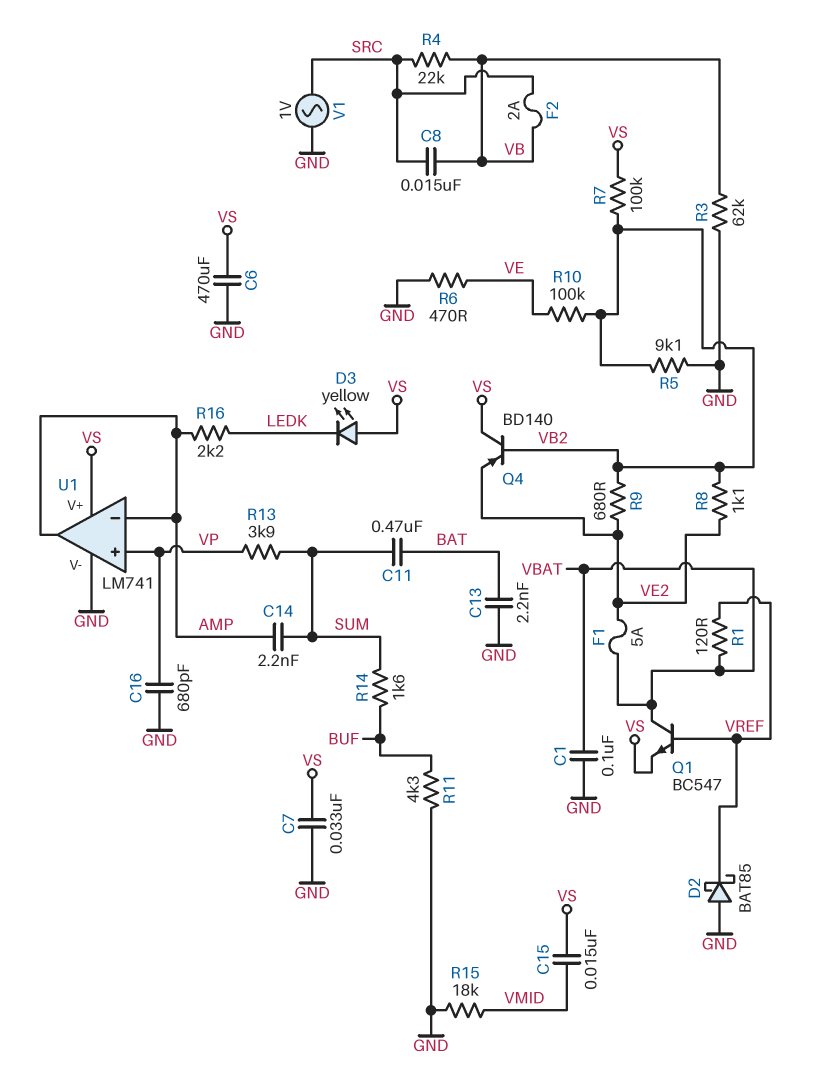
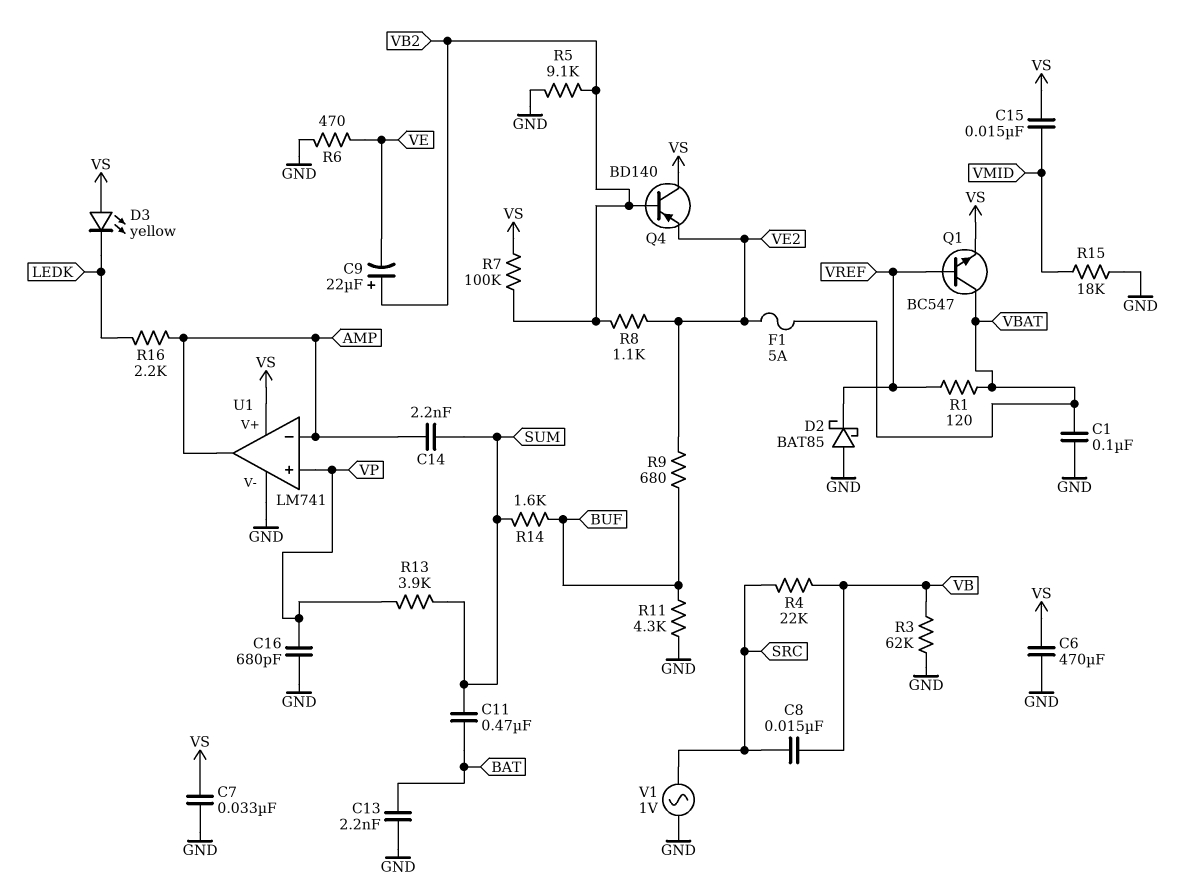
C9: none -> 22uF (plus VB2, minus VE)
F2: 2A (SRC, VB) -> none
R9: 680 (VB2, VE2) -> 680 (BUF, VE2)
R10: 100k (VB2, VE) -> none

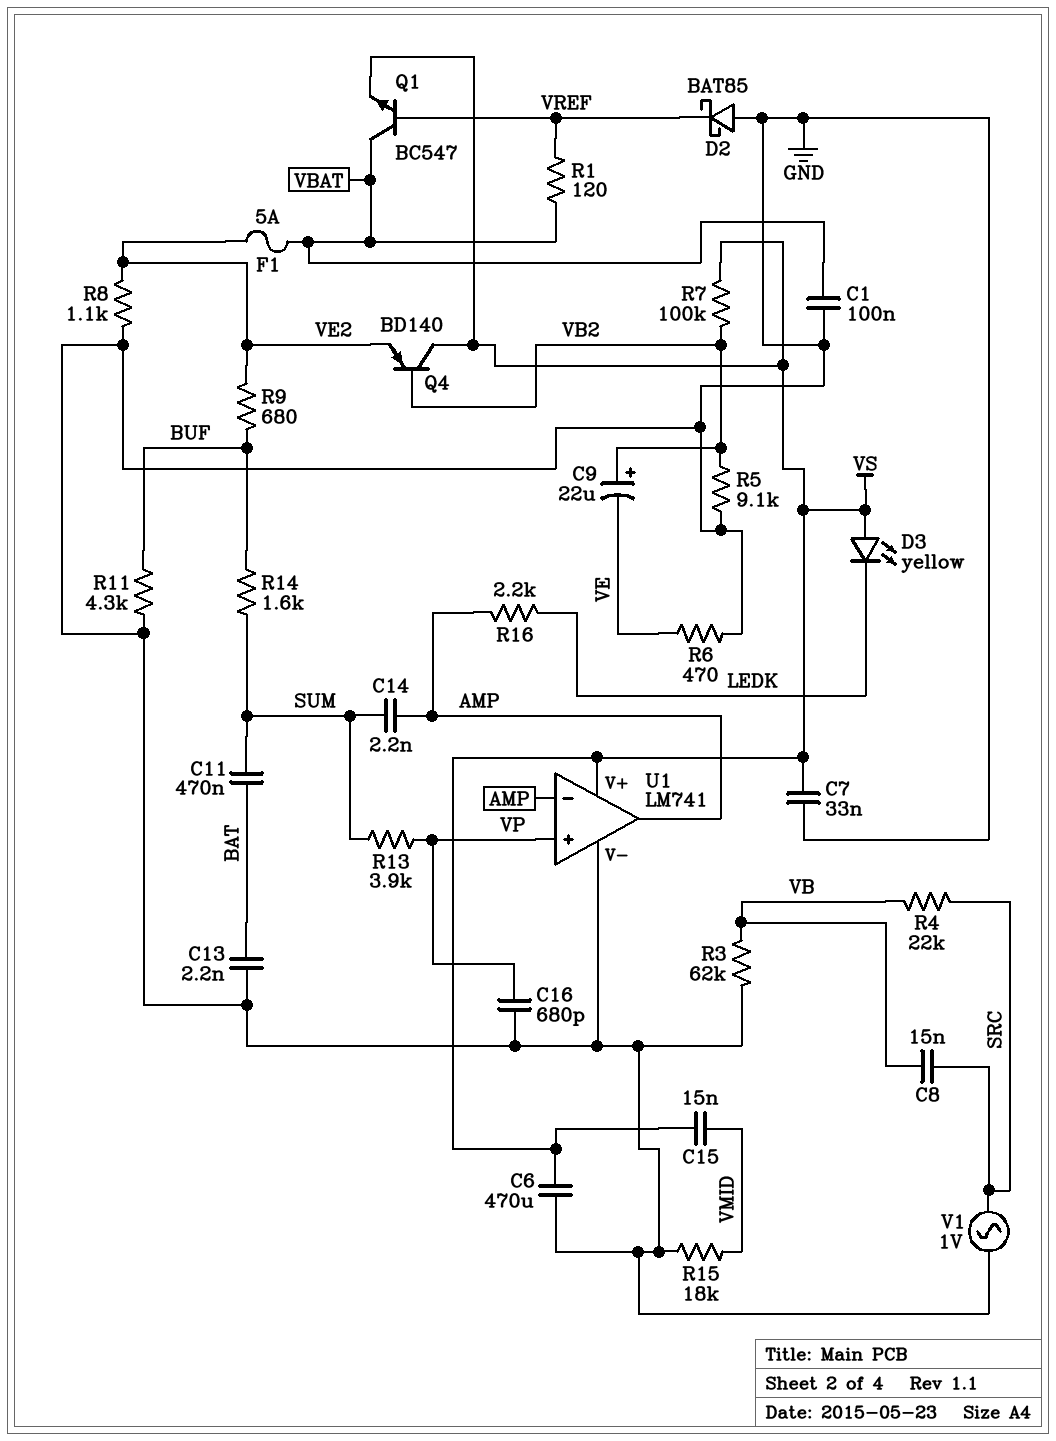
R8: 1.1k (VB2, VE2) -> 1.1k (GND, VE2)

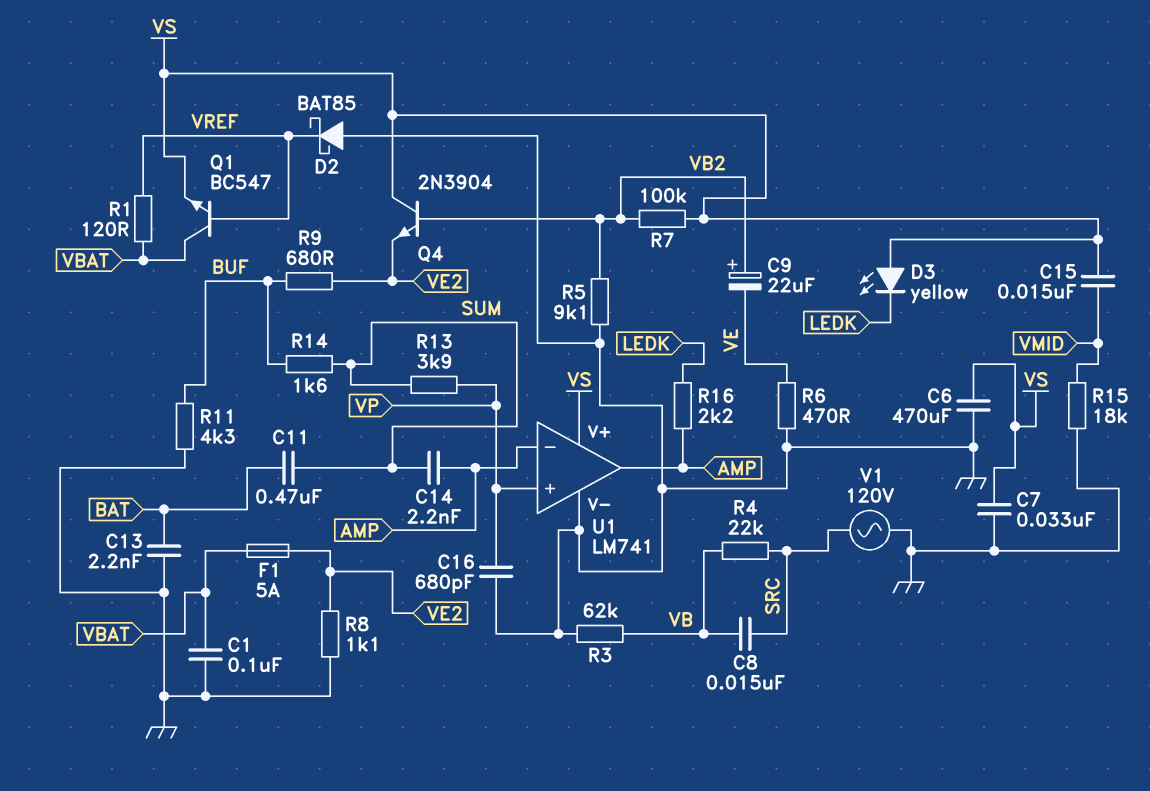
Q4: PNP BD140 (B VB2, C VS, E VE2) -> NPN 2N3904 (B VB2, C VS, E VE2)
V1: AC 1V (GND, SRC) -> AC 120V (GND, SRC)

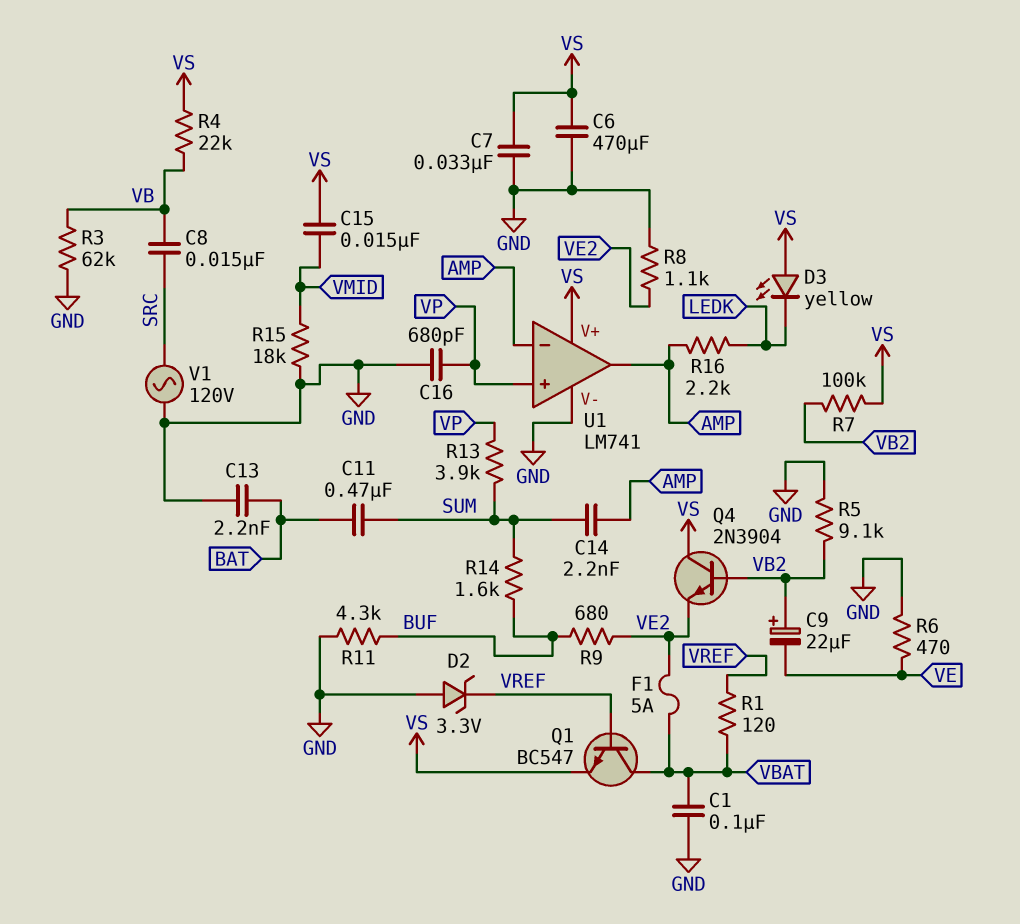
D2: schottky BAT85 (A GND, K VREF) -> zener 3.3V (A GND, K VREF)
R4: 22k (SRC, VB) -> 22k (VB, VS)

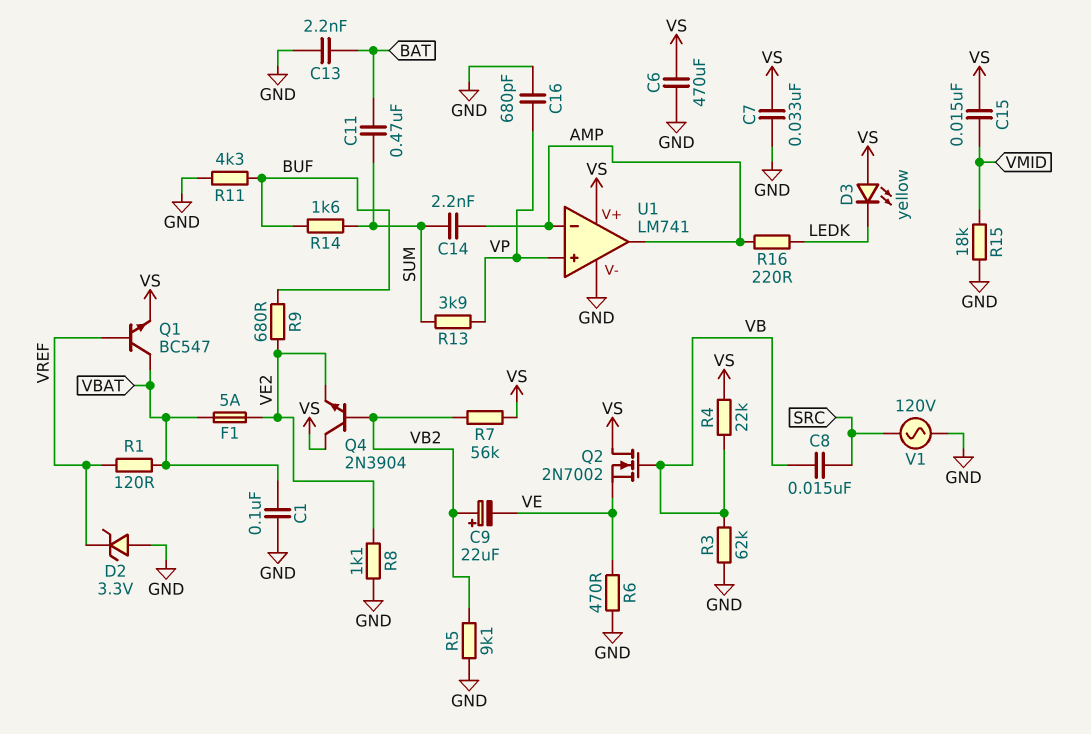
Q2: none -> NMOS 2N7002 (G VB, D VS, S VE)
R7: 100k (VB2, VS) -> 56k (VB2, VS)
R16: 2.2k (AMP, LEDK) -> 220 (AMP, LEDK)

